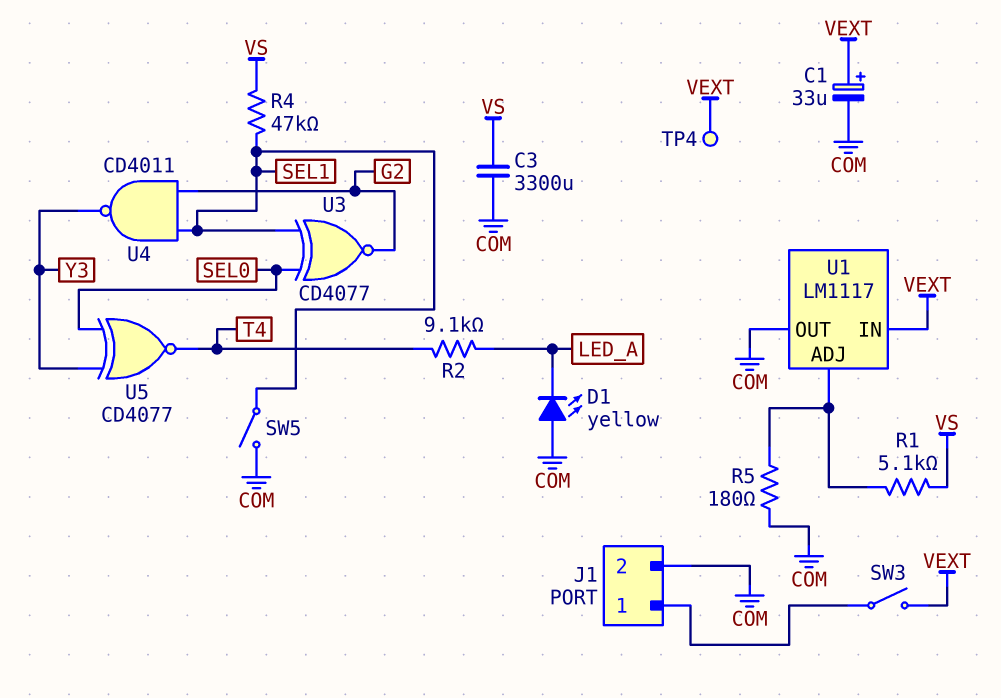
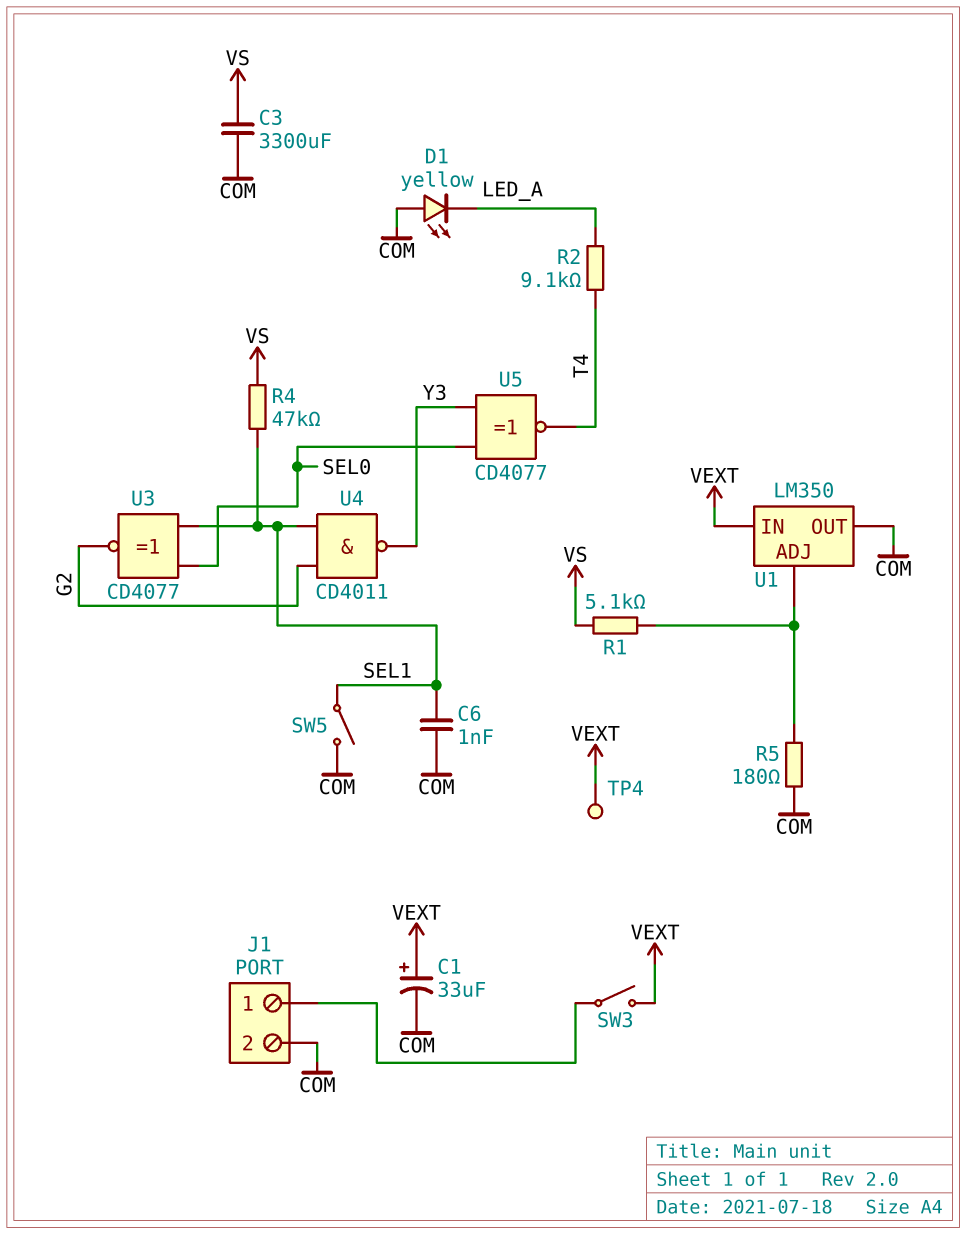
C6: none -> 1nF (COM, SEL1)
U1: LM1117 -> LM350

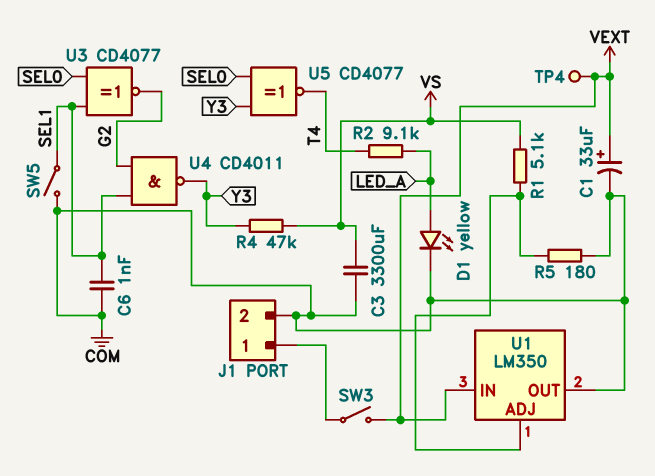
D1: LED yellow (A COM, K LED_A) -> LED yellow (A LED_A, K COM)
R4: 47k (SEL1, VS) -> 47k (VS, Y3)

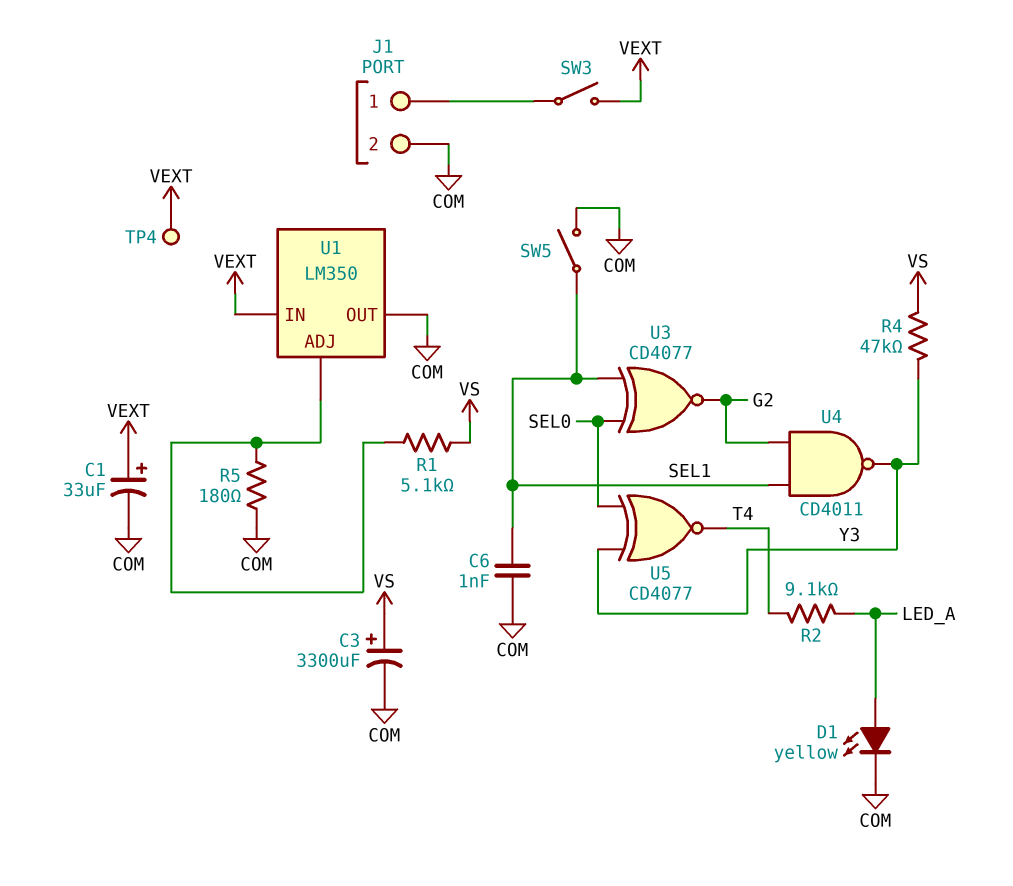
C3: 3300uF (COM, VS) -> 3300uF (plus VS, minus COM)

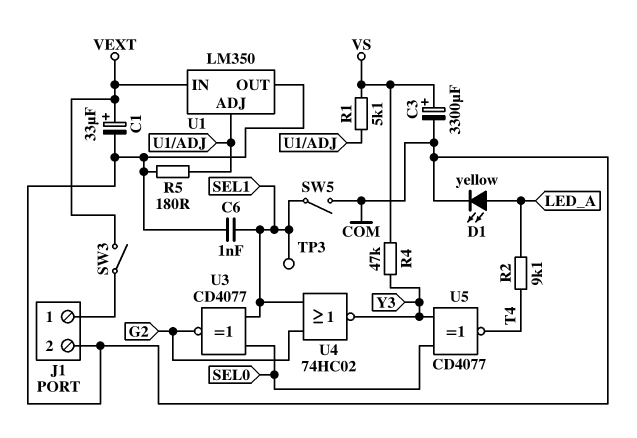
TP3: none -> test point (SEL1)
TP4: test point (VEXT) -> none
U4: NAND CD4011 (in G2, in SEL1, out Y3) -> NOR 74HC02 (in G2, in SEL1, out Y3)

